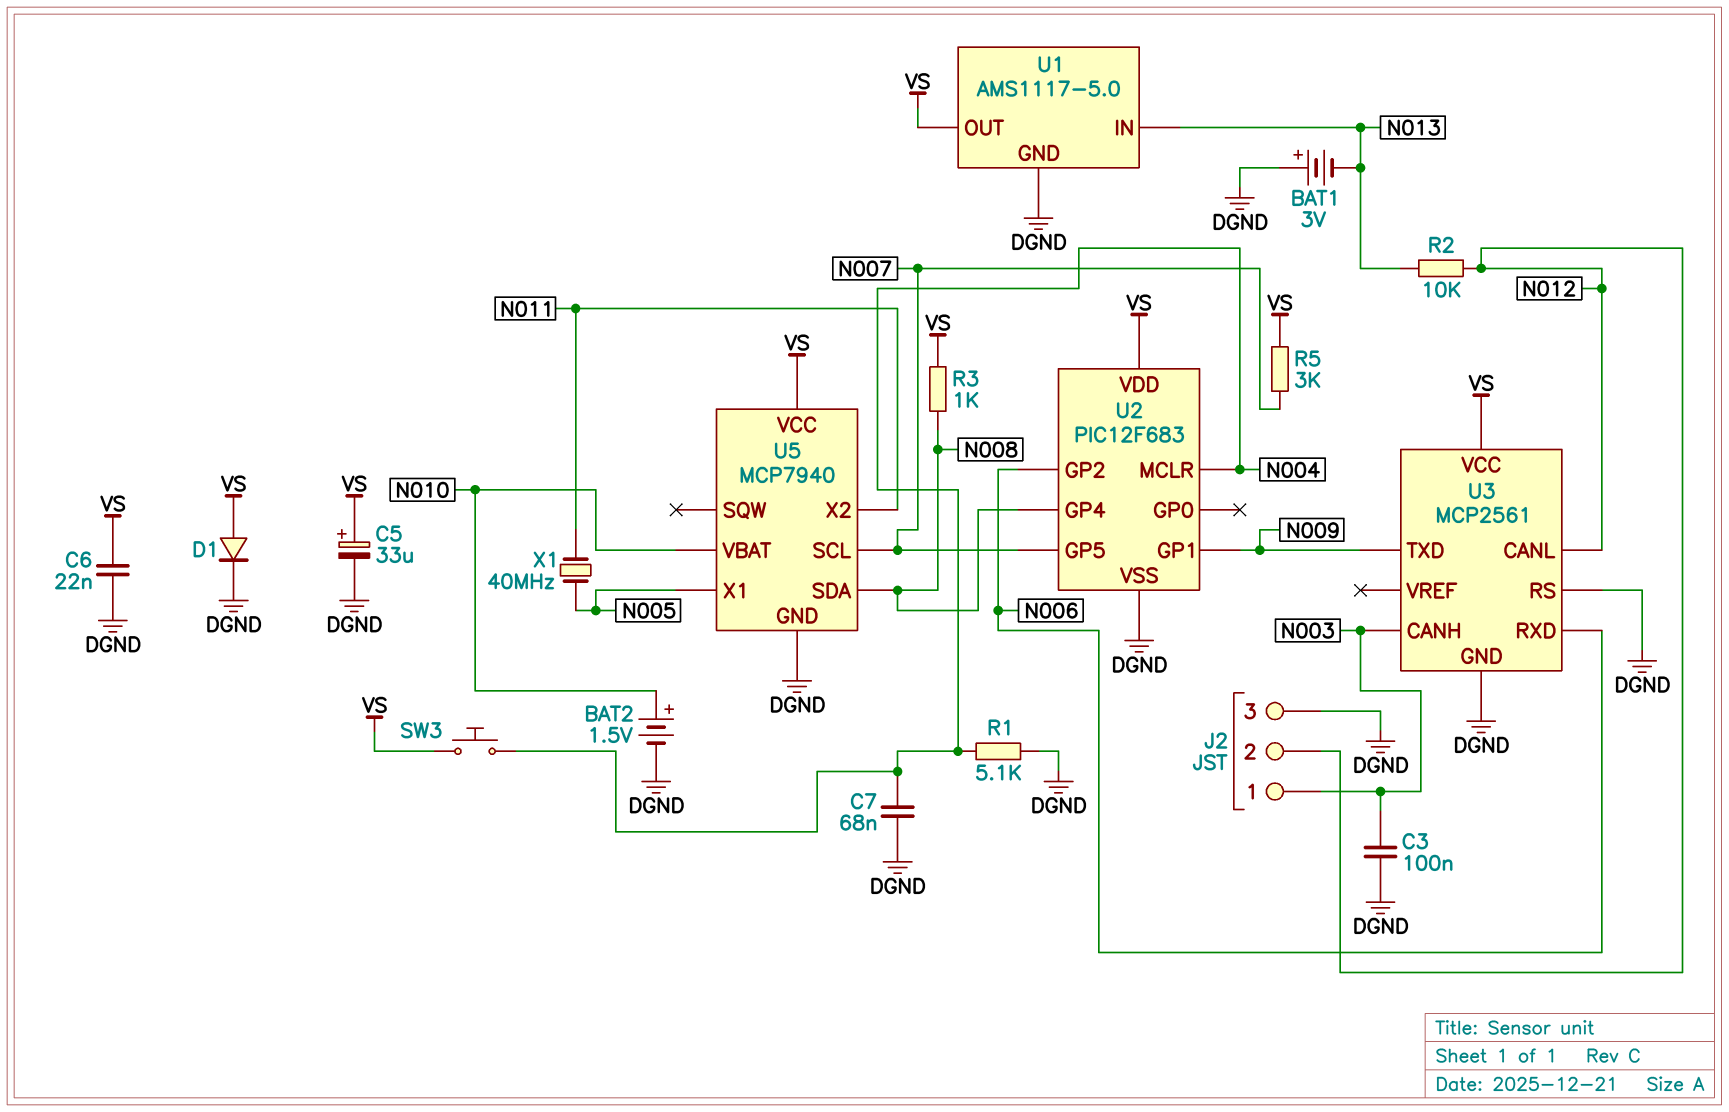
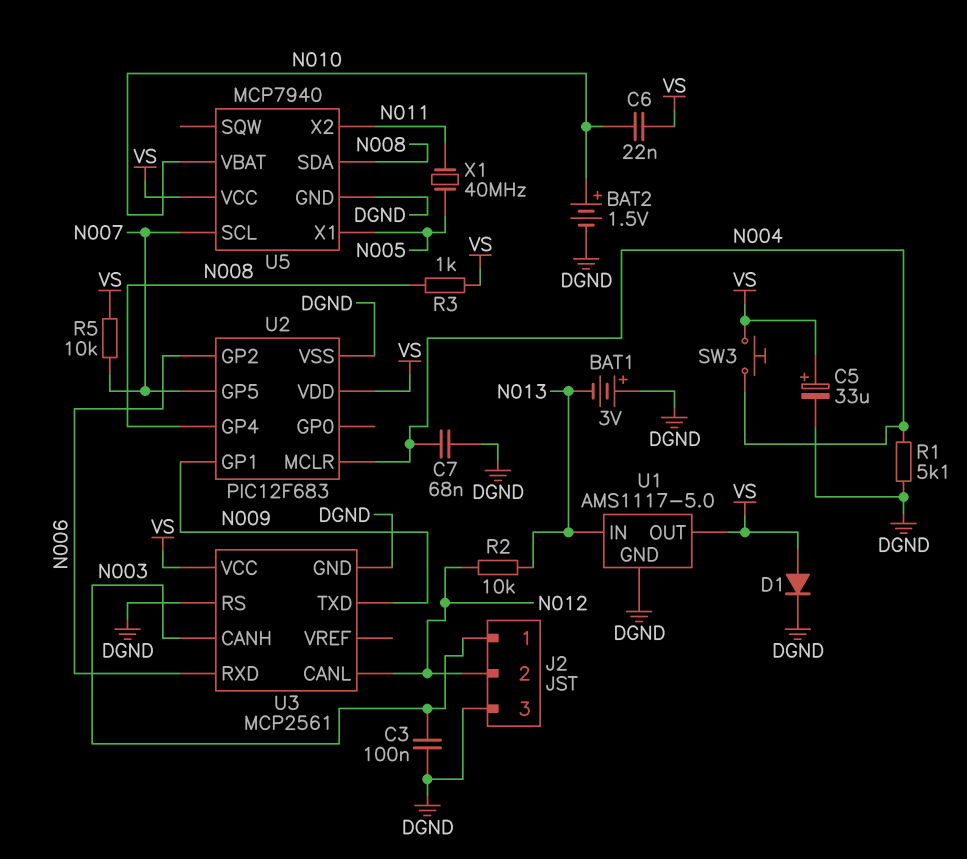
C6: 22nF (DGND, VS) -> 22nF (N010, VS)
R5: 3k (N007, VS) -> 10k (N007, VS)

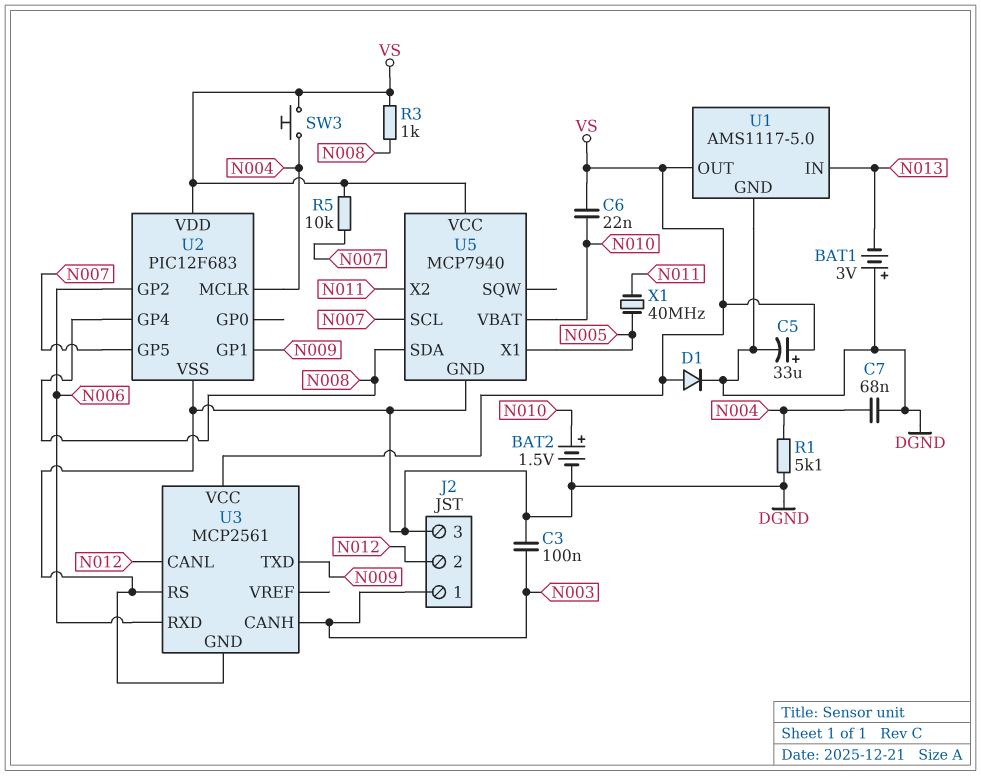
R2: 10k (N012, N013) -> none

